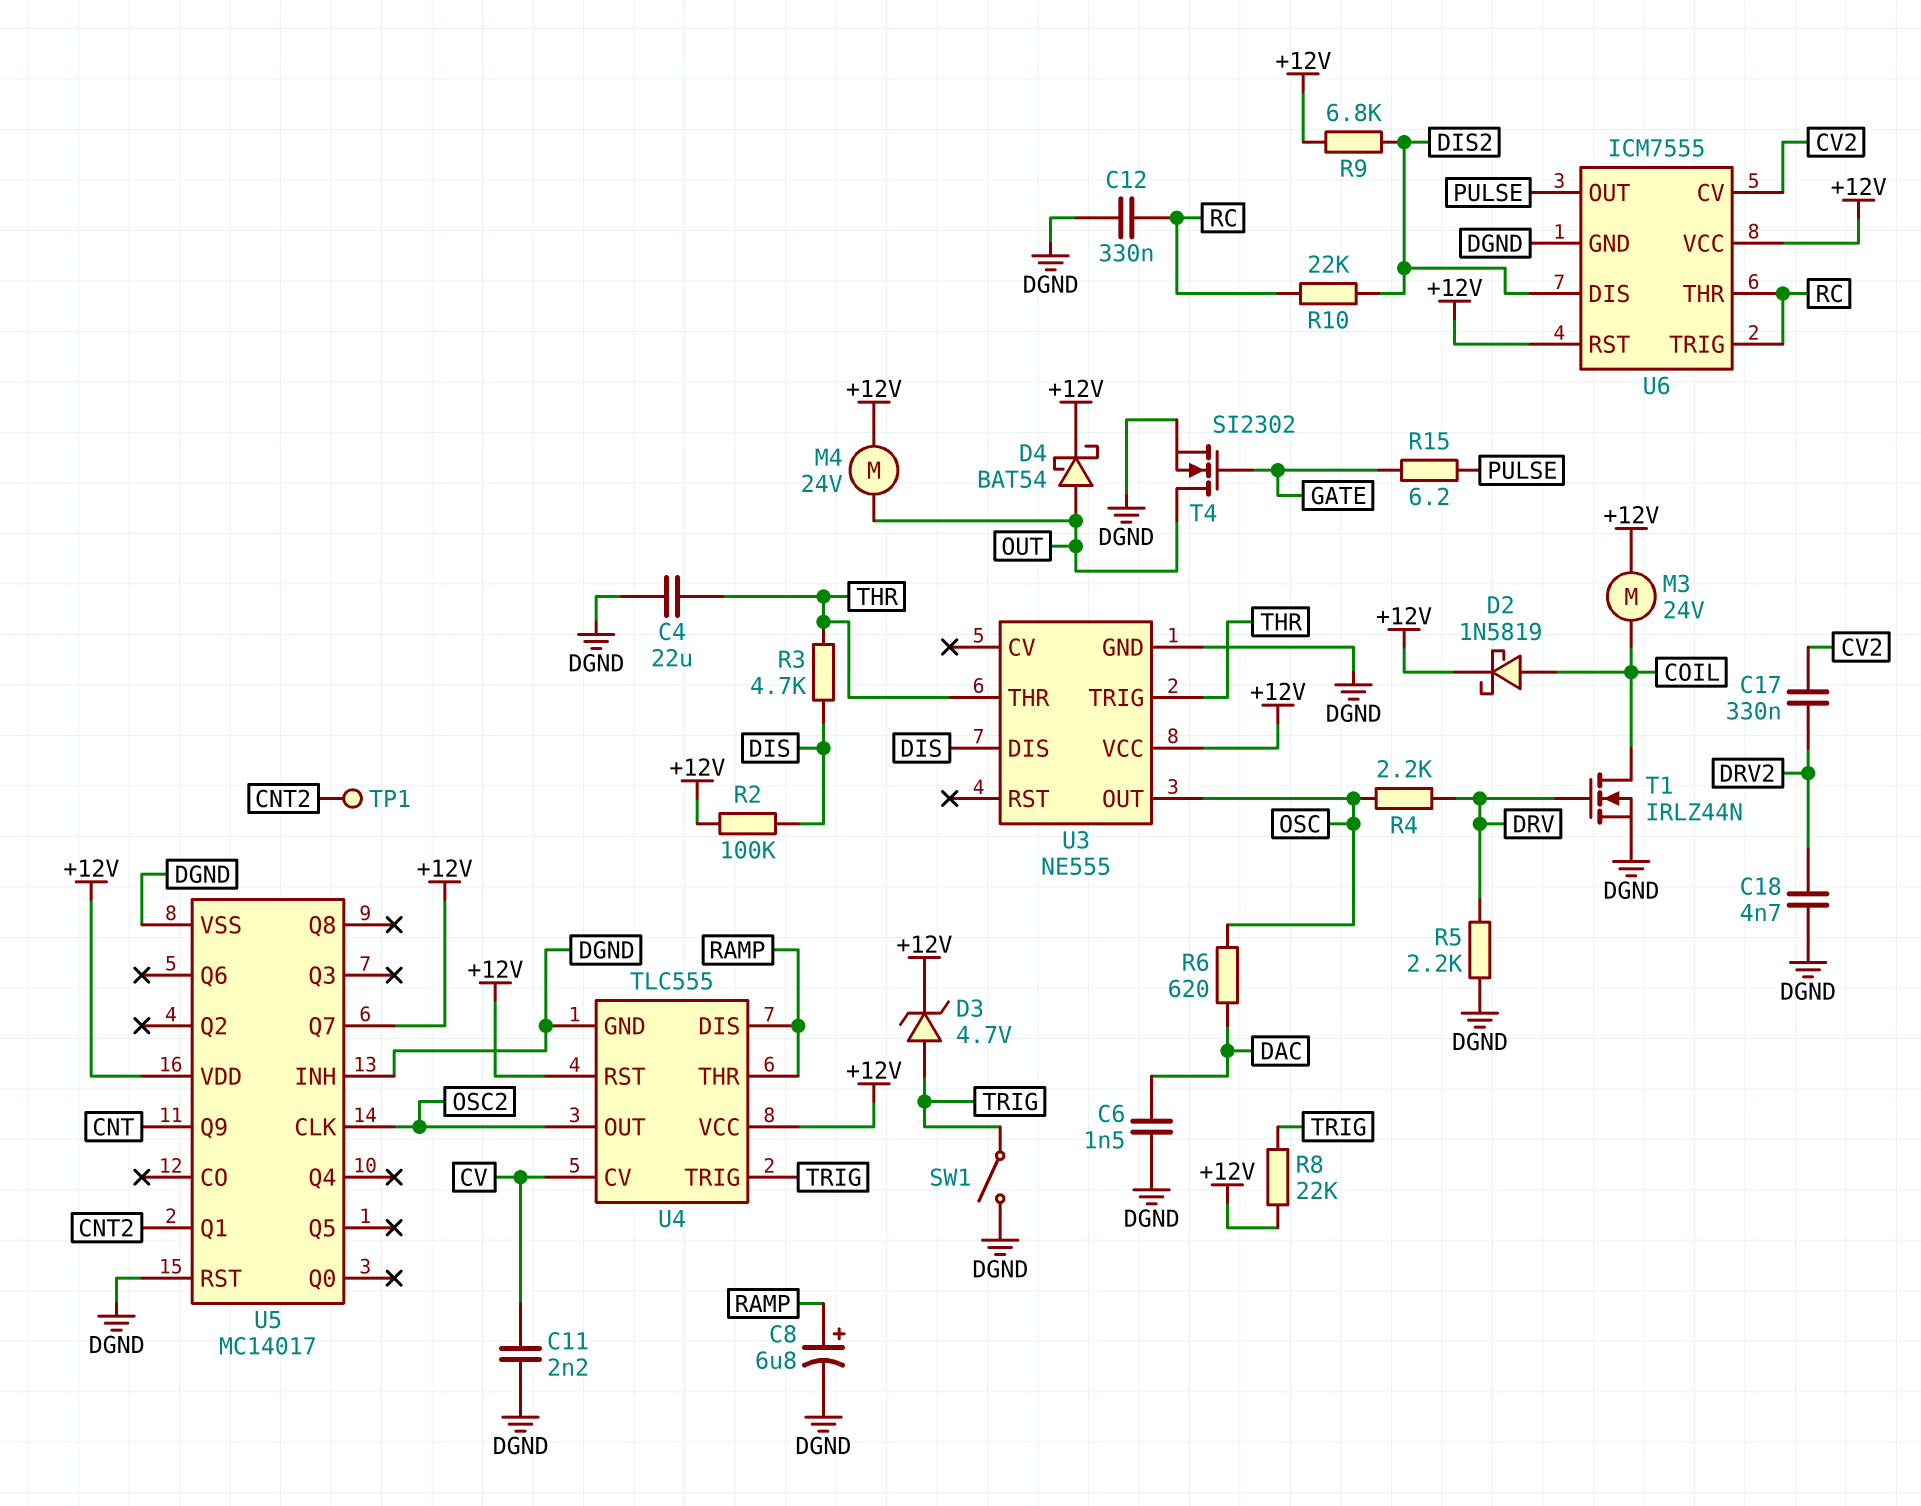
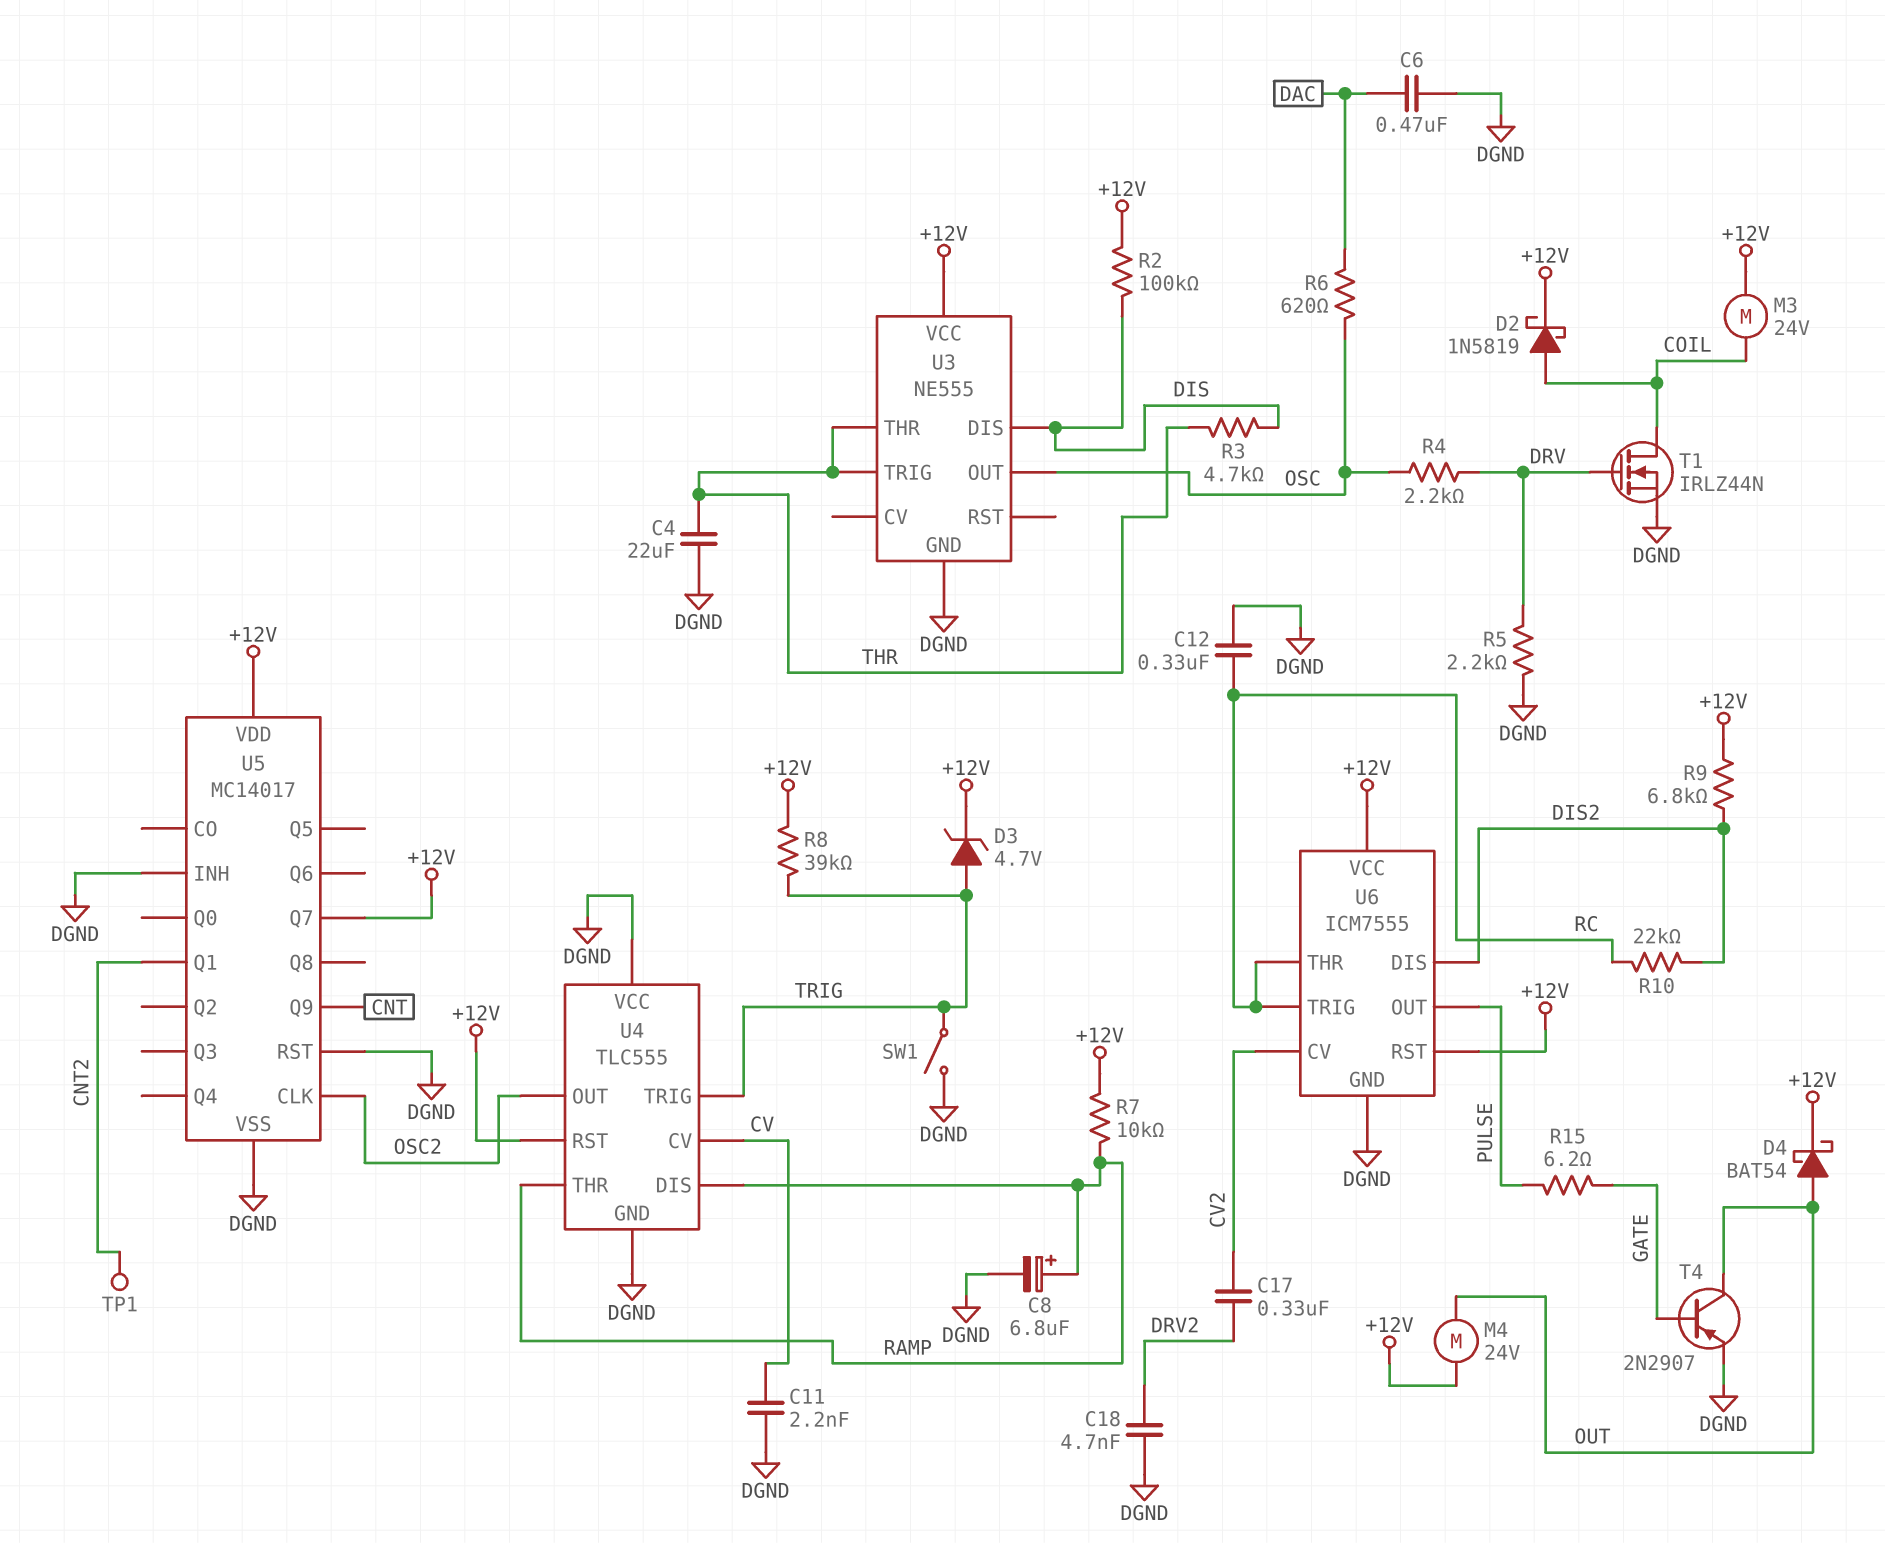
C6: 1.5nF (DAC, DGND) -> 470nF (DAC, DGND)
R7: none -> 10k (+12V, RAMP)
R8: 22k (+12V, TRIG) -> 39k (+12V, TRIG)
T4: NMOS SI2302 (G GATE, D OUT, S DGND) -> PNP 2N2907 (B GATE, C OUT, E DGND)
U4 pin VCC: +12V -> DGND

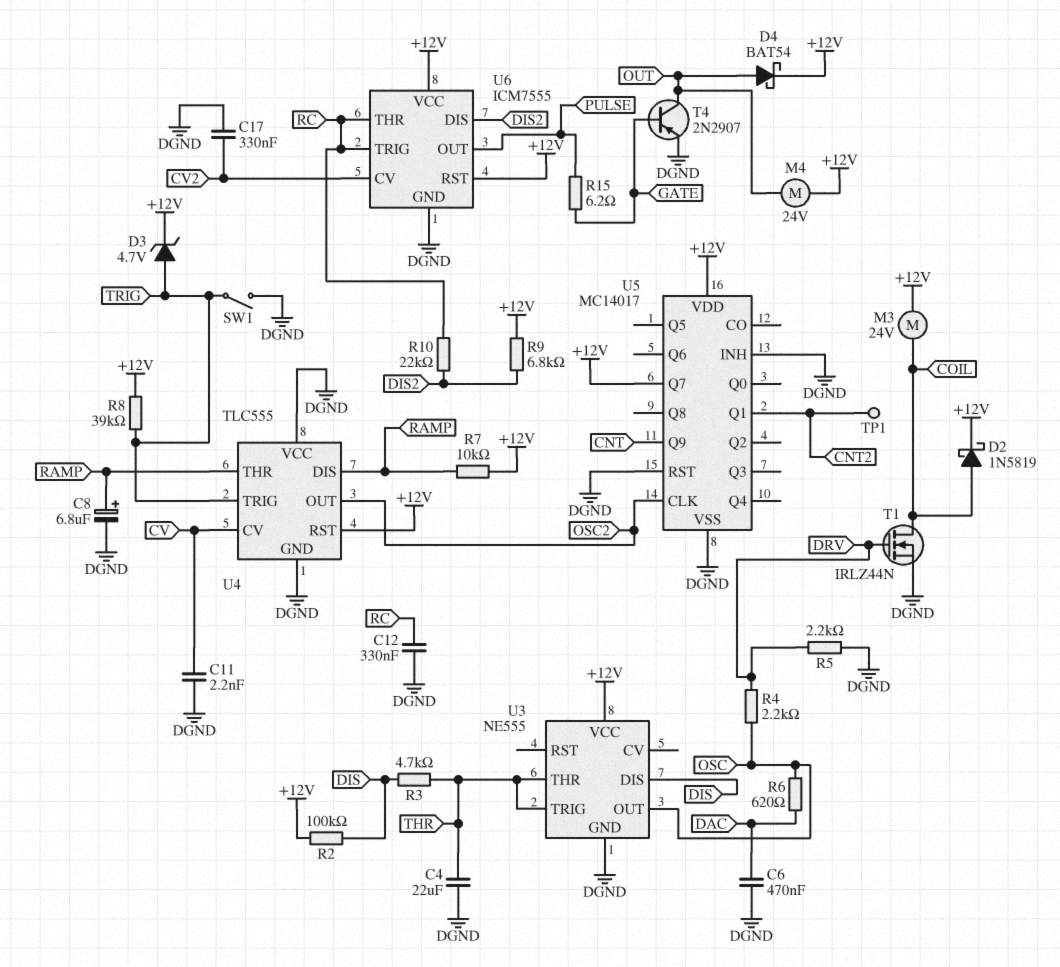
C17: 330nF (CV2, DRV2) -> 330nF (CV2, DGND)
C18: 4.7nF (DGND, DRV2) -> none

